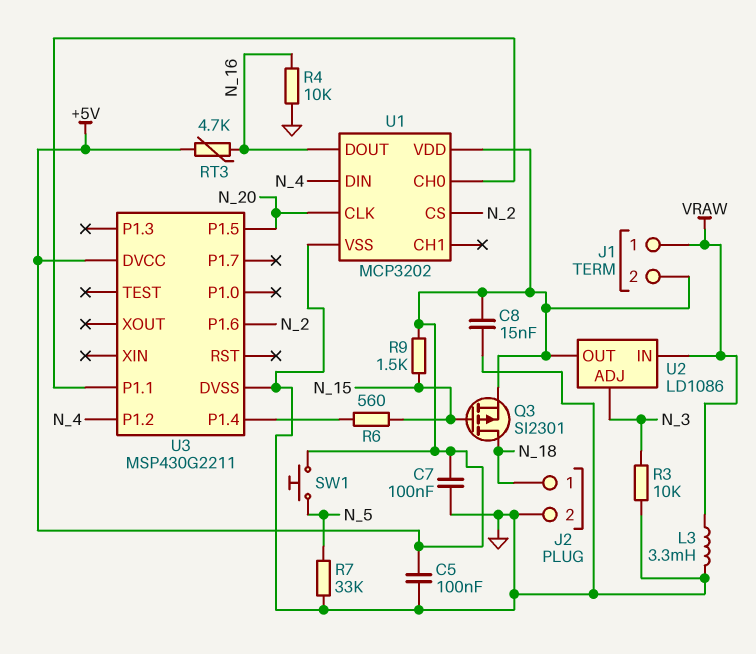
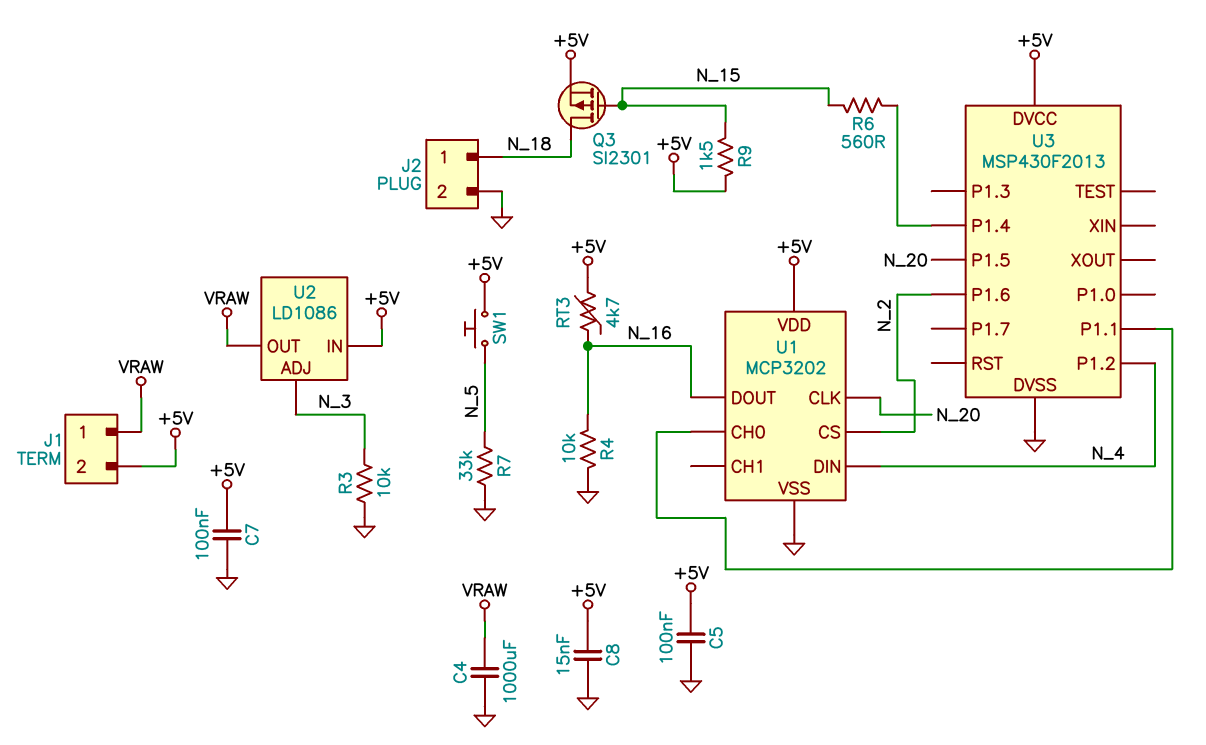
C4: none -> 1000uF (GND, VRAW)
L3: 3.3mH (GND, VRAW) -> none
U2 pin IN: VRAW -> +5V
U2 pin OUT: +5V -> VRAW
U3: MSP430G2211 -> MSP430F2013

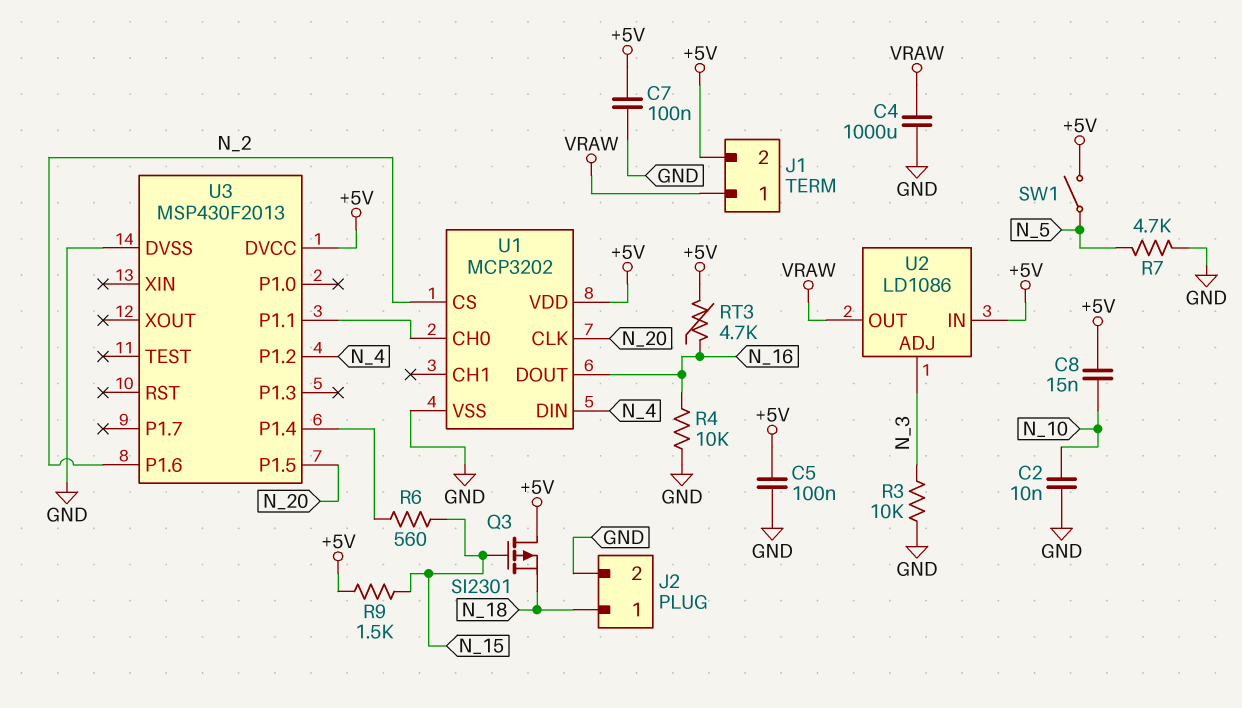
C2: none -> 10nF (GND, N_10)
C8: 15nF (+5V, GND) -> 15nF (+5V, N_10)
Q3: PMOS SI2301 (G N_15, D N_18, S +5V) -> PMOS SI2301 (G N_15, D +5V, S N_18)
R7: 33k (GND, N_5) -> 4.7k (GND, N_5)
SW1: button (+5V, N_5) -> switch (+5V, N_5)

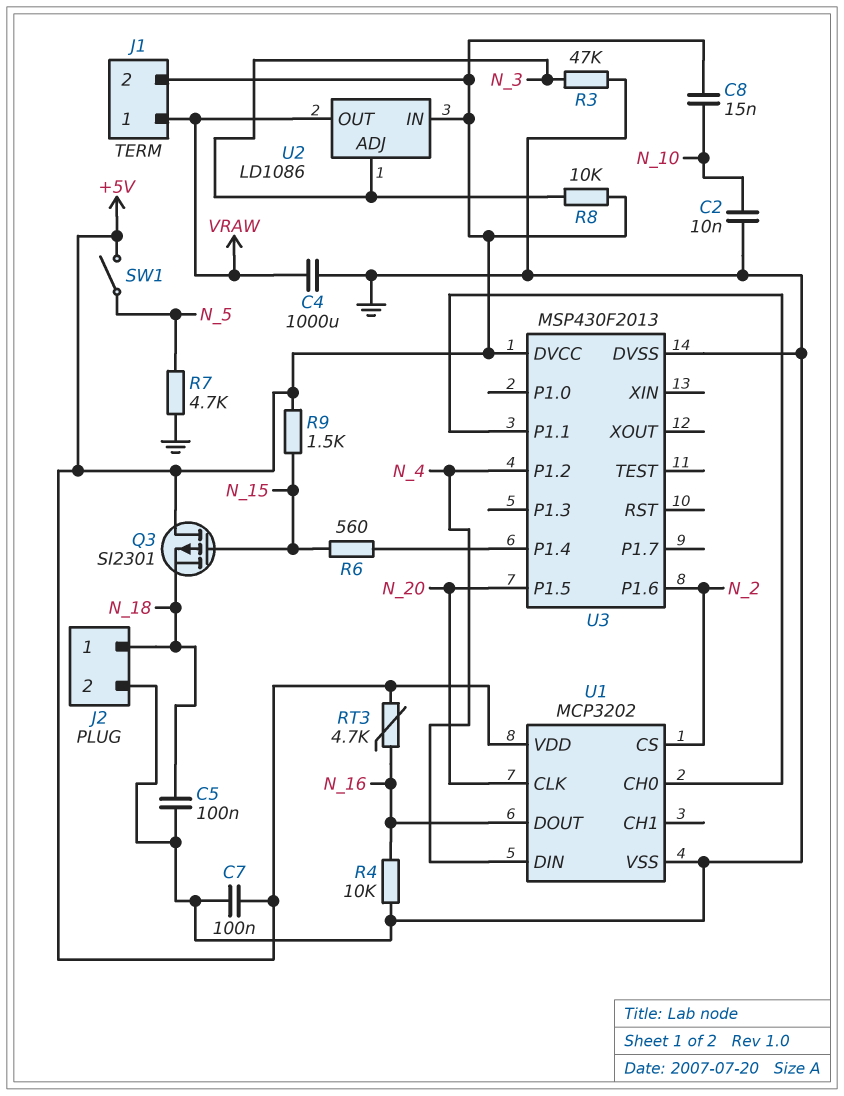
C5: 100nF (+5V, GND) -> 100nF (GND, N_18)
R3: 10k (GND, N_3) -> 47k (GND, N_3)
R8: none -> 10k (+5V, N_3)

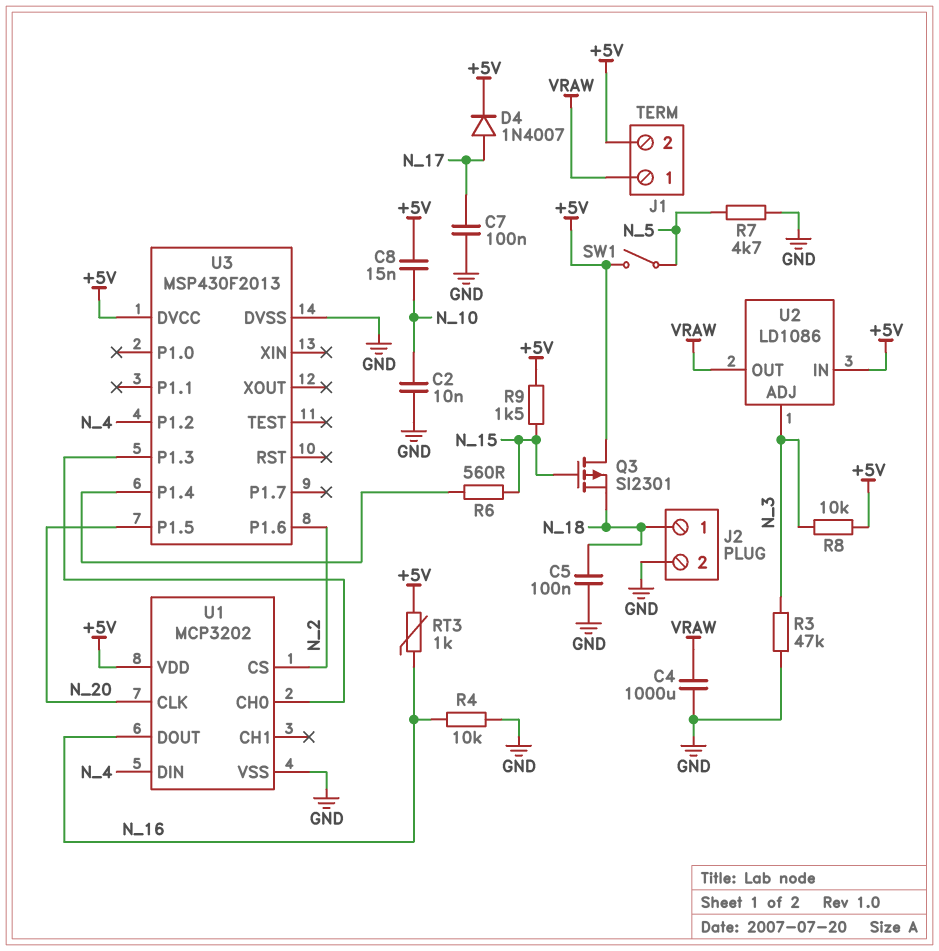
C7: 100nF (+5V, GND) -> 100nF (GND, N_17)
D4: none -> diode 1N4007 (A N_17, K +5V)
RT3: 4.7k (+5V, N_16) -> 1k (+5V, N_16)
U3 pin P1.1: U1/CH0 -> none
U3 pin P1.3: none -> U1/CH0

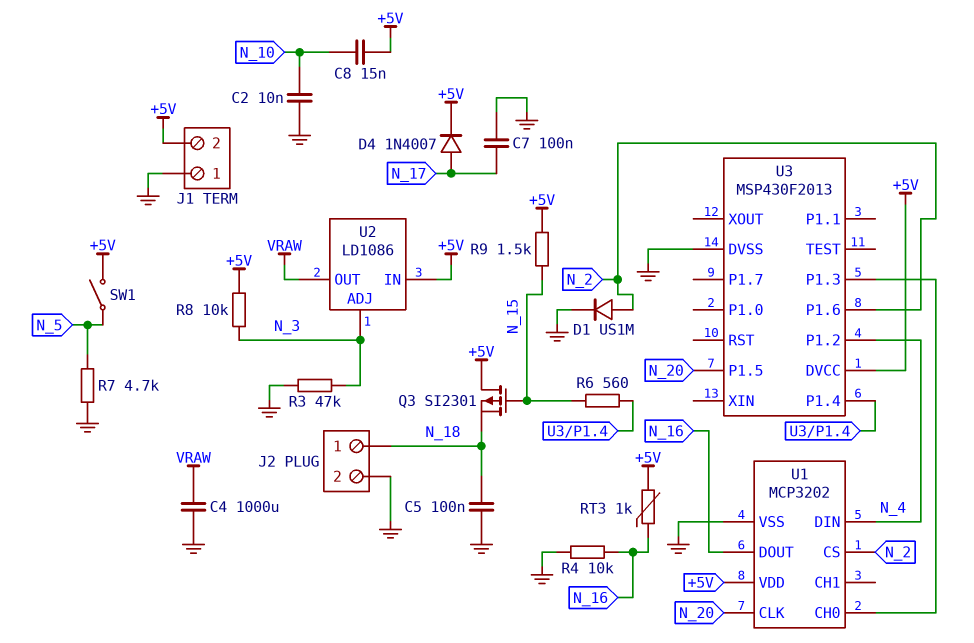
D1: none -> diode US1M (A N_2, K GND)
J1 pin 1: VRAW -> GND

